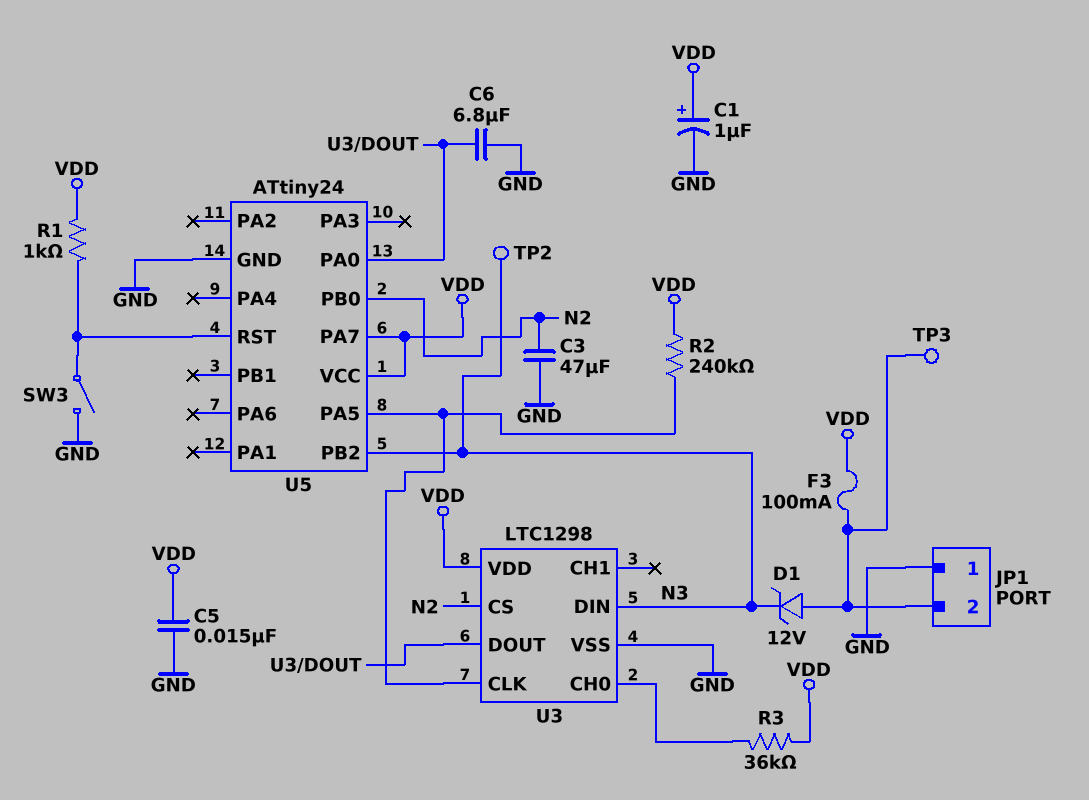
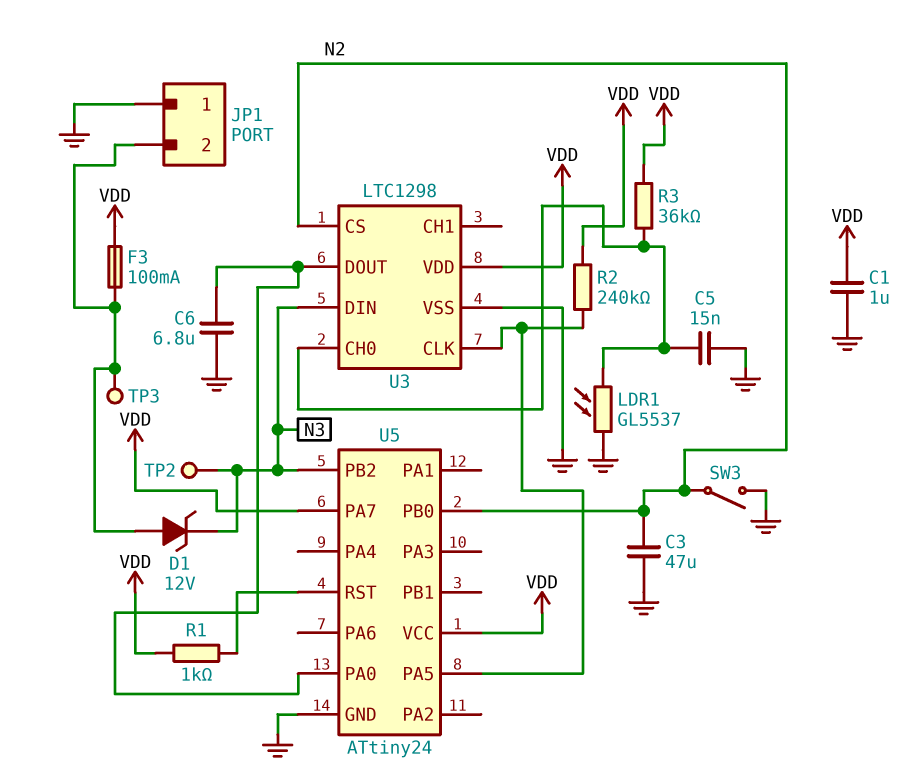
C1: 1uF (plus VDD, minus GND) -> 1uF (GND, VDD)
C5: 15nF (GND, VDD) -> 15nF (GND, U3/CH0)
LDR1: none -> GL5537 (GND, U3/CH0)
SW3: switch (GND, U5/RST) -> switch (GND, N2)

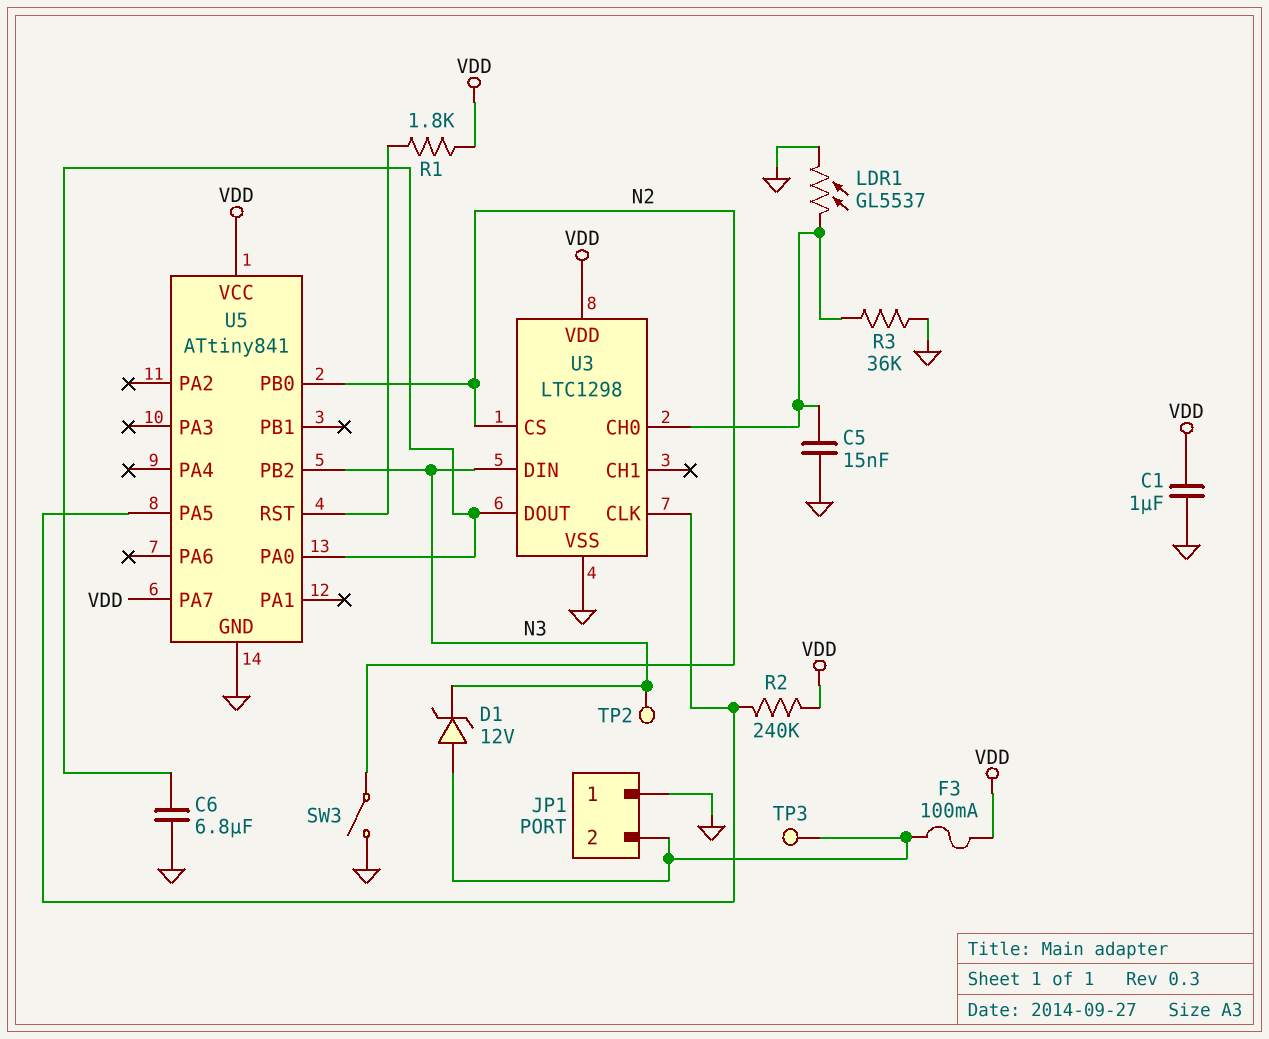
C3: 47uF (GND, N2) -> none
R1: 1k (U5/RST, VDD) -> 1.8k (U5/RST, VDD)
R3: 36k (U3/CH0, VDD) -> 36k (GND, U3/CH0)
U5: ATtiny24 -> ATtiny841

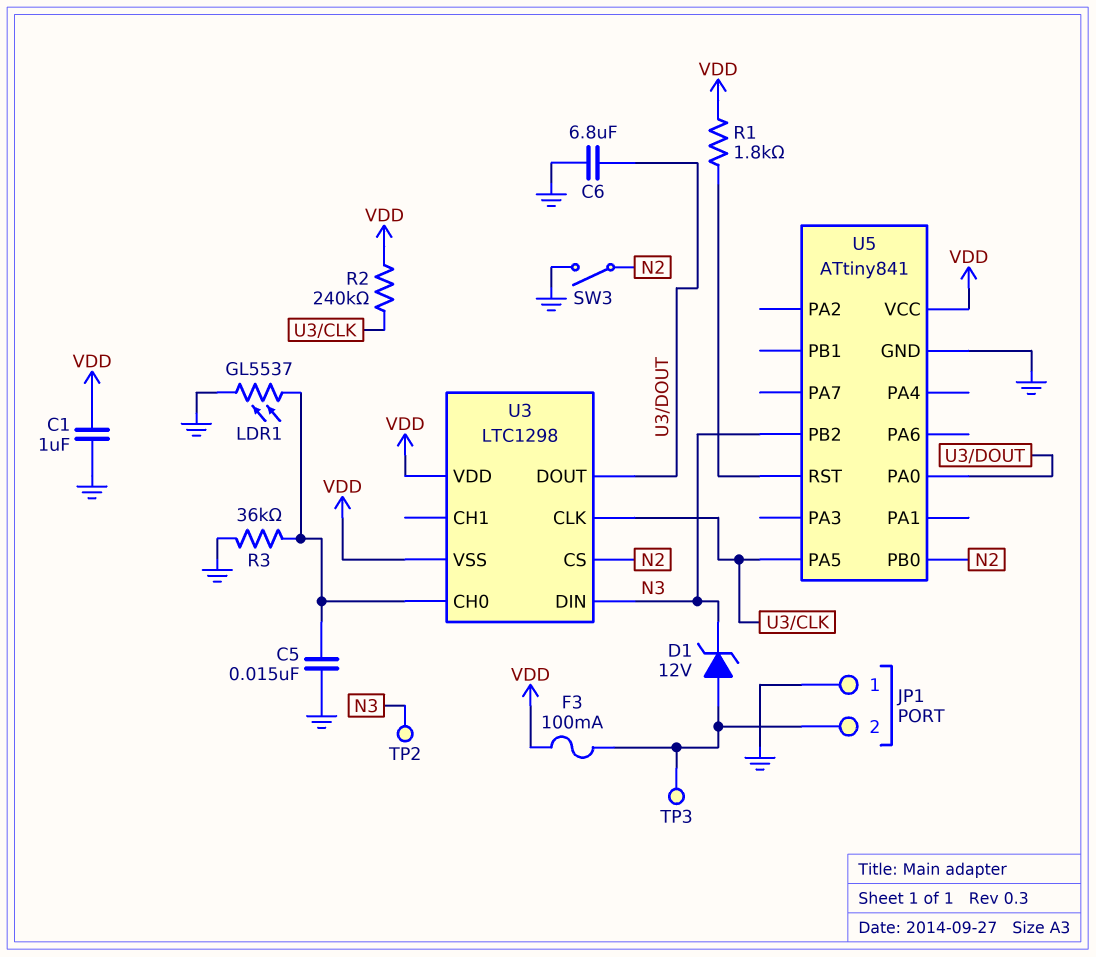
U3 pin VSS: GND -> VDD
U5 pin PA7: VDD -> none

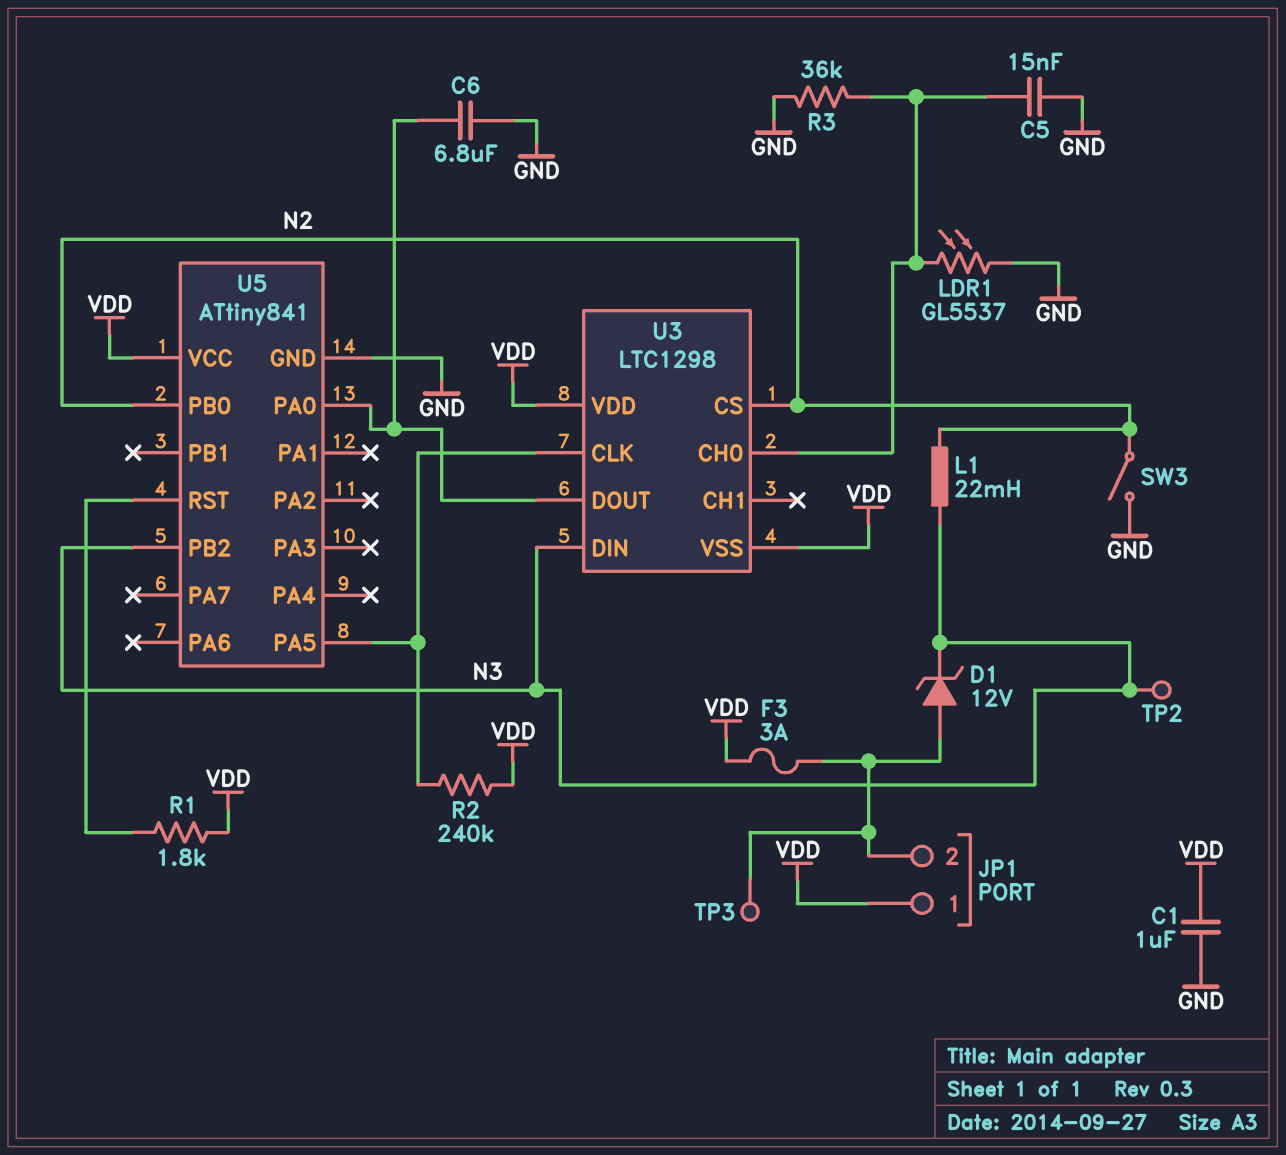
F3: 100mA (JP1/2, VDD) -> 3A (JP1/2, VDD)
JP1 pin 1: GND -> VDD
L1: none -> 22mH (N2, N3)

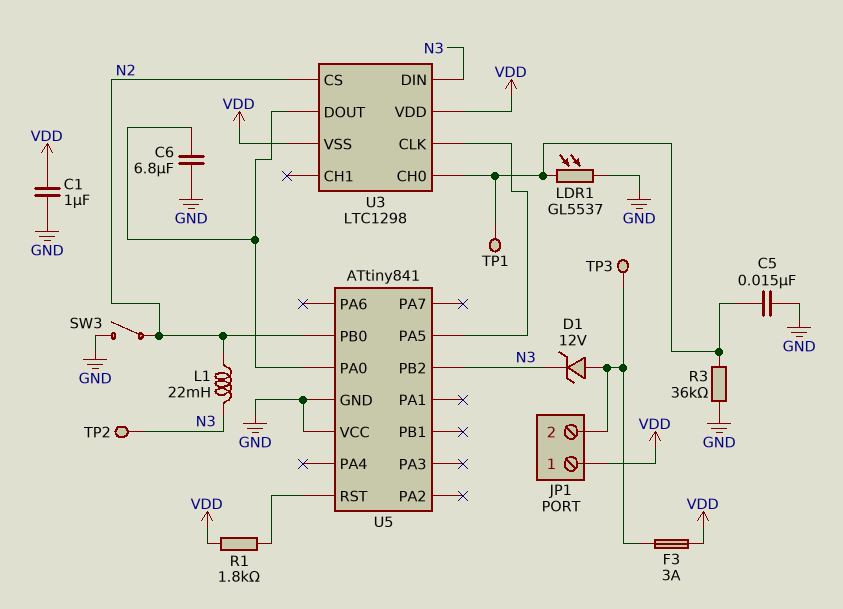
R2: 240k (U3/CLK, VDD) -> none
TP1: none -> test point (U3/CH0)
U5 pin VCC: VDD -> GND

